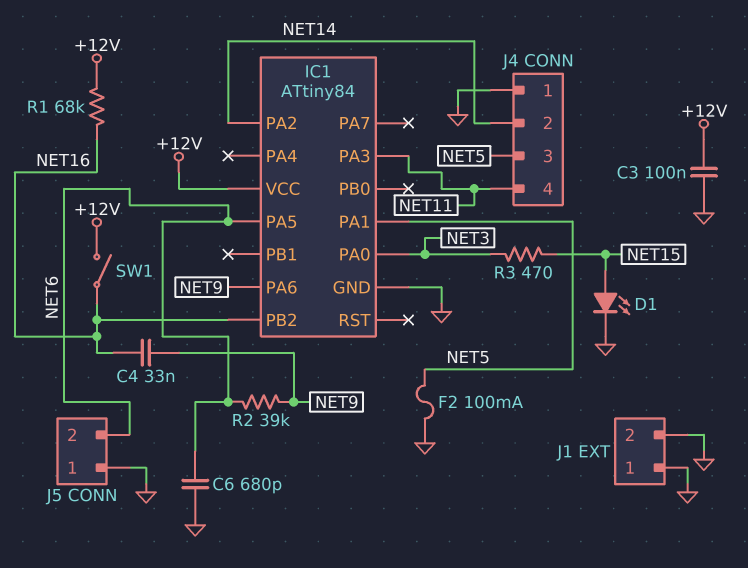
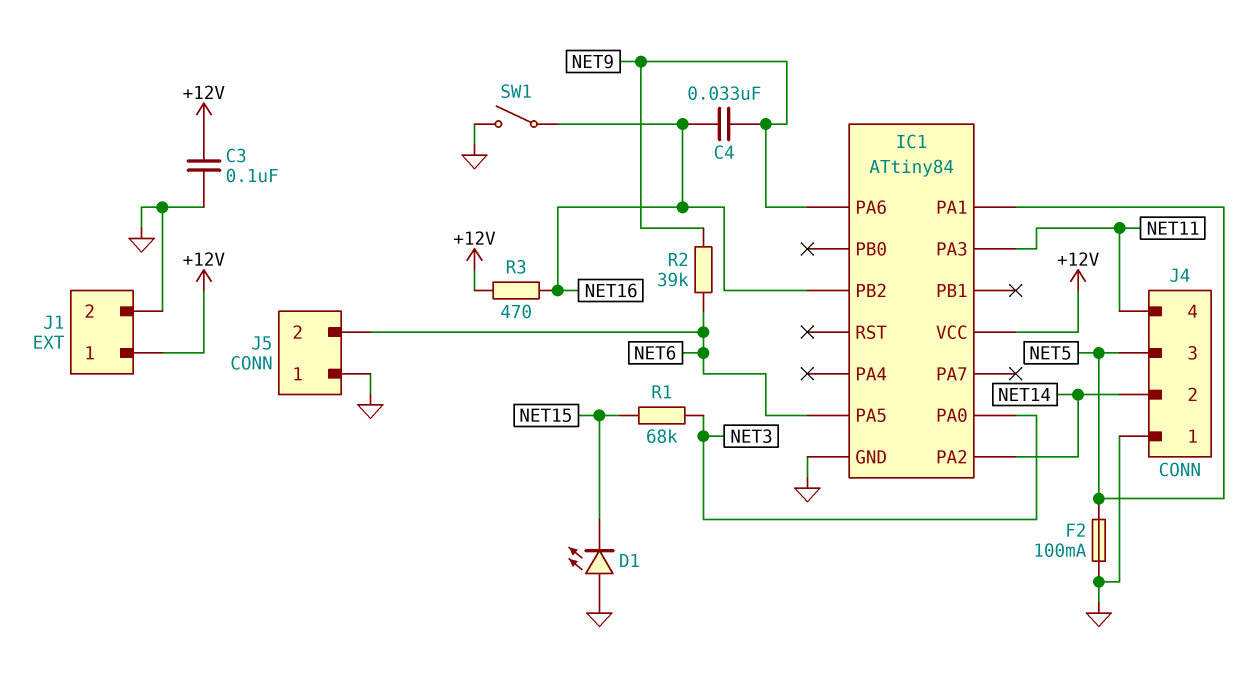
C6: 680pF (GND, NET6) -> none
D1: LED (A NET15, K GND) -> LED (A GND, K NET15)
J1 pin 1: GND -> +12V
R1: 68k (+12V, NET16) -> 68k (NET3, NET15)
R3: 470 (NET3, NET15) -> 470 (+12V, NET16)
SW1: switch (+12V, NET16) -> switch (GND, NET16)

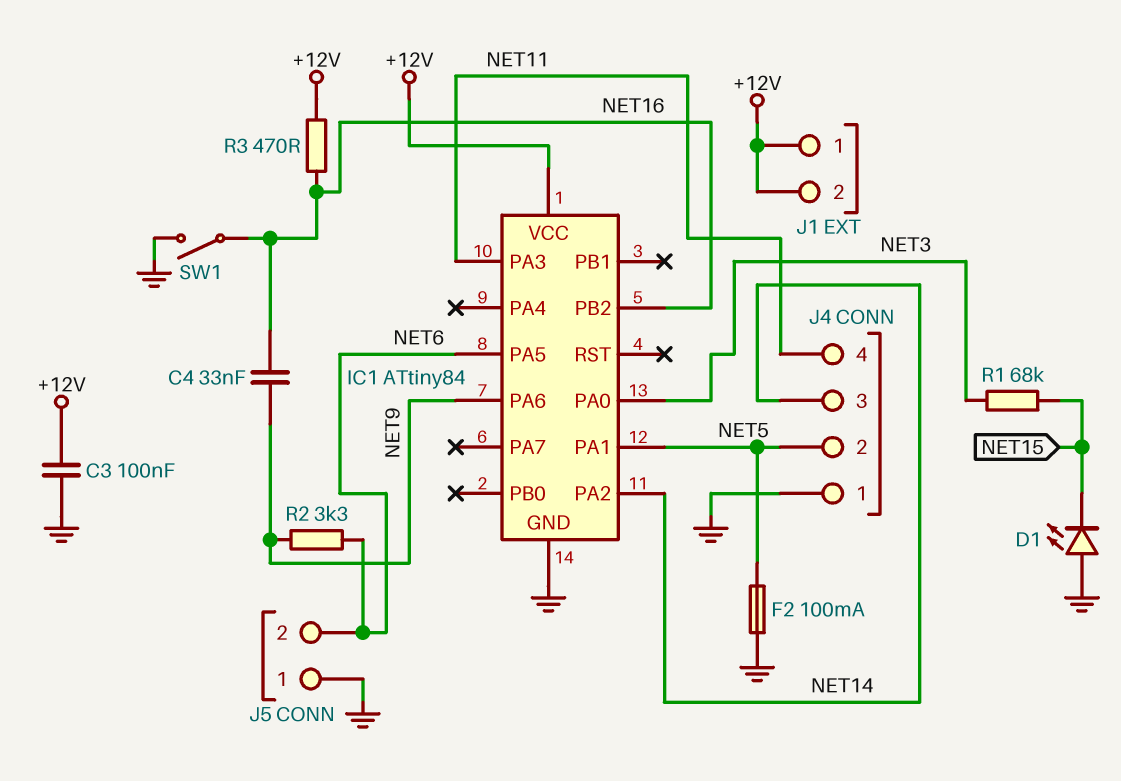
J1 pin 2: GND -> +12V
J4 pin 2: NET14 -> NET5
J4 pin 3: NET5 -> NET14
R2: 39k (NET6, NET9) -> 3.3k (NET6, NET9)

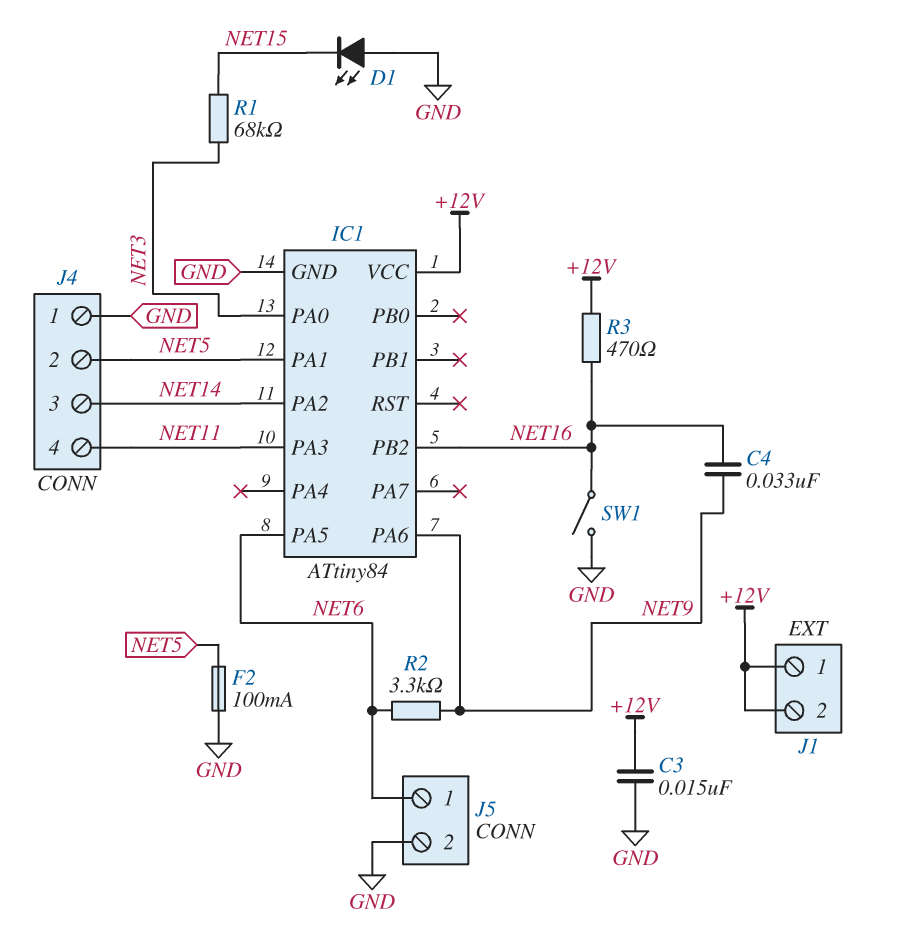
C3: 100nF (+12V, GND) -> 15nF (+12V, GND)
J5 pin 1: GND -> NET6
J5 pin 2: NET6 -> GND

